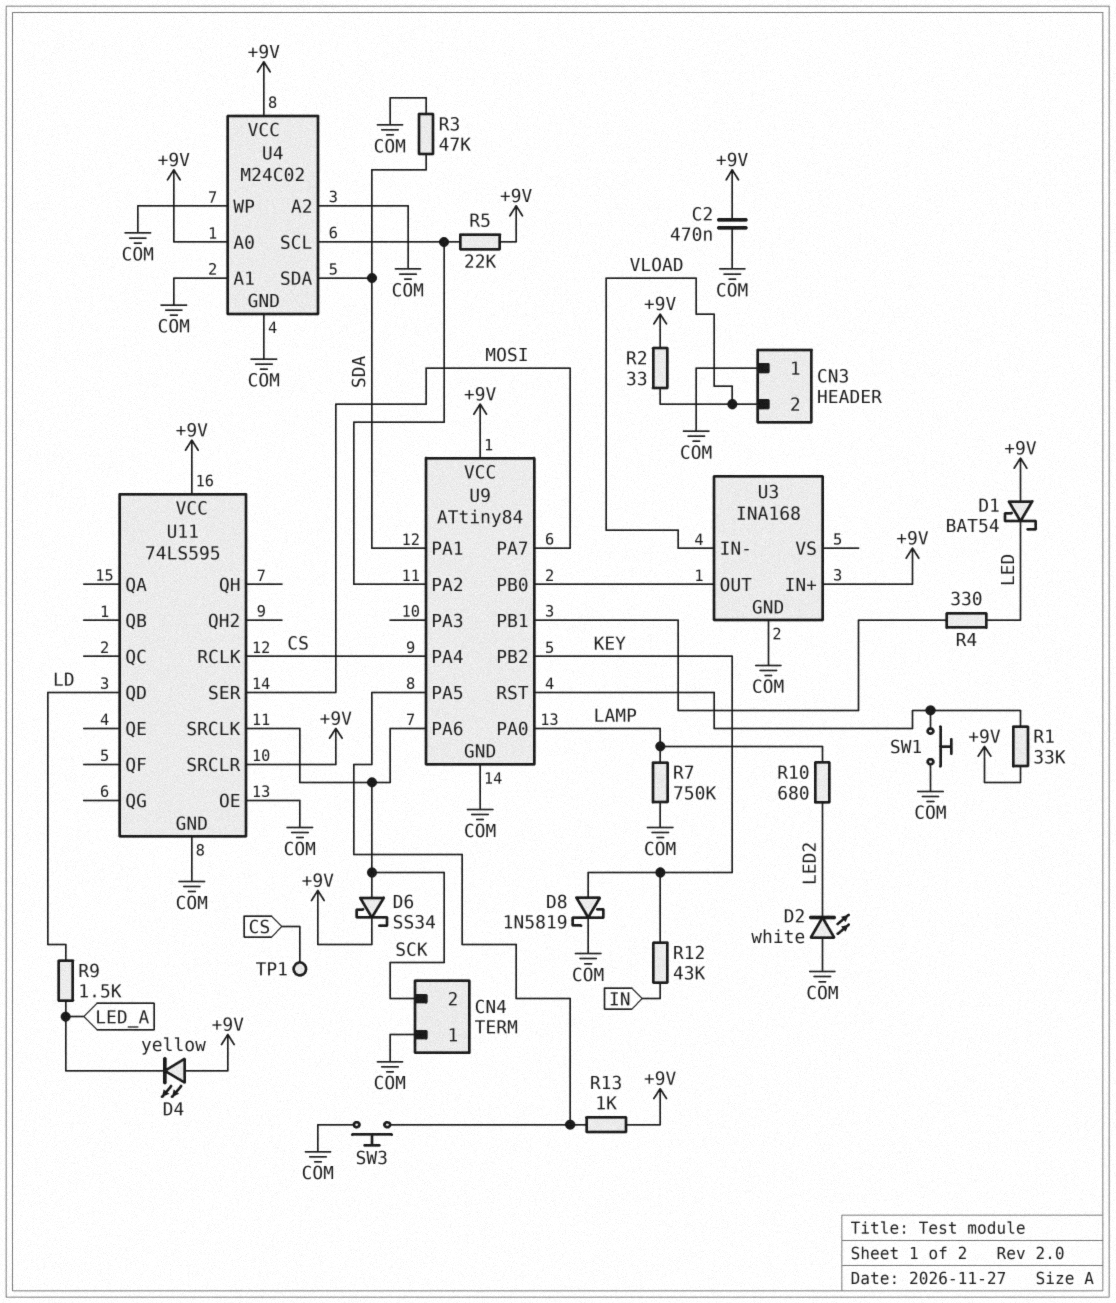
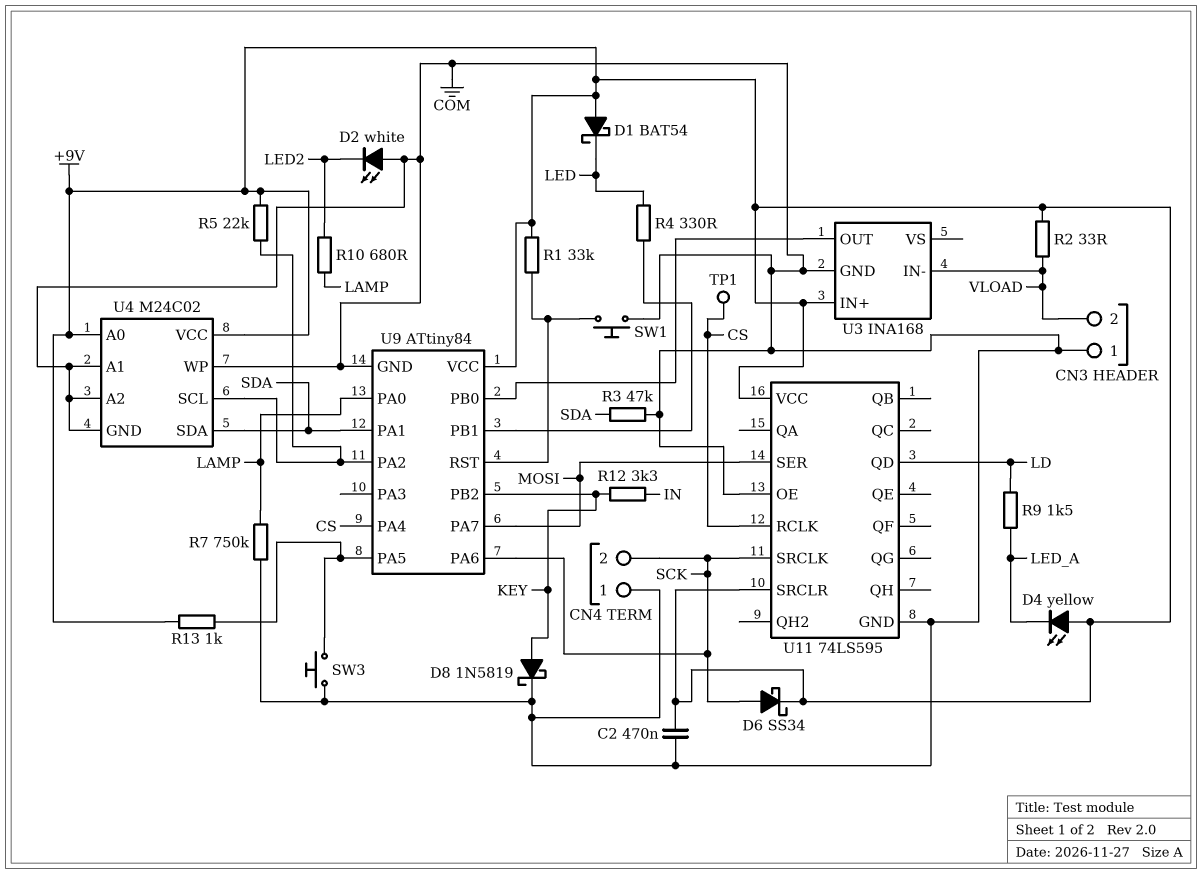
R12: 43k (IN, KEY) -> 3.3k (IN, KEY)

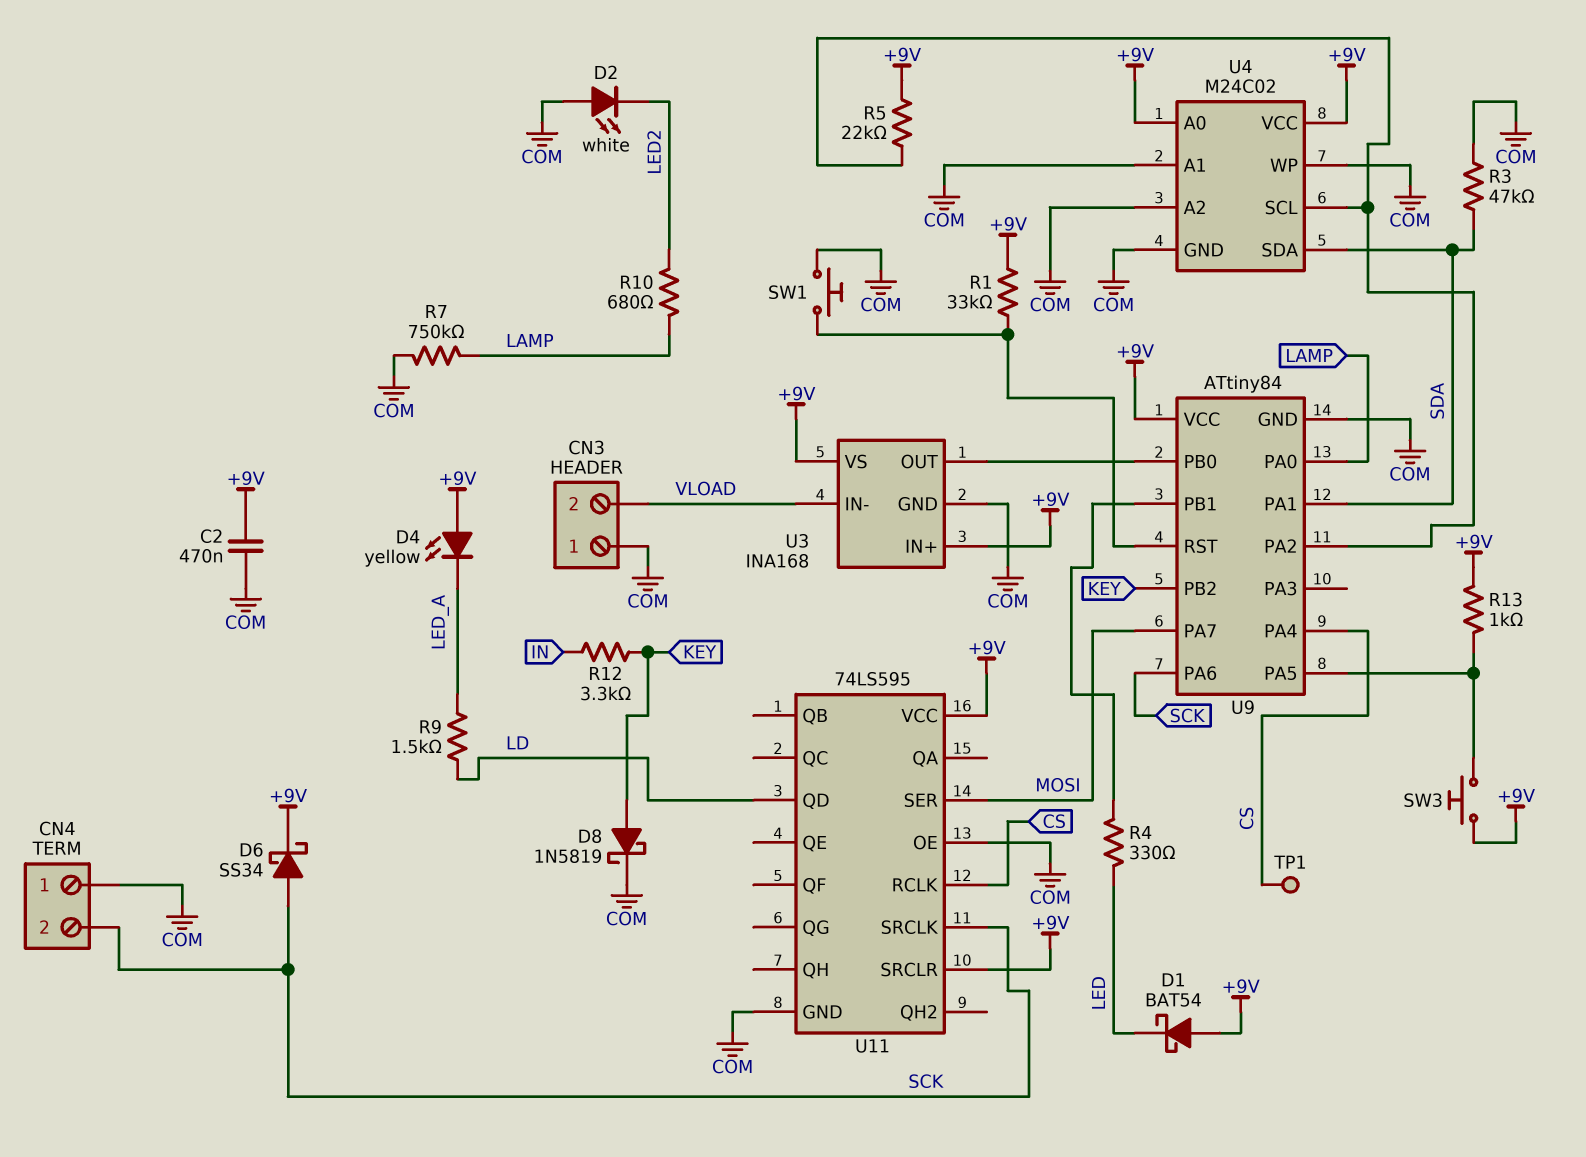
R2: 33 (+9V, VLOAD) -> none
SW3: button (COM, U9/PA5) -> button (+9V, U9/PA5)
U3 pin VS: none -> +9V

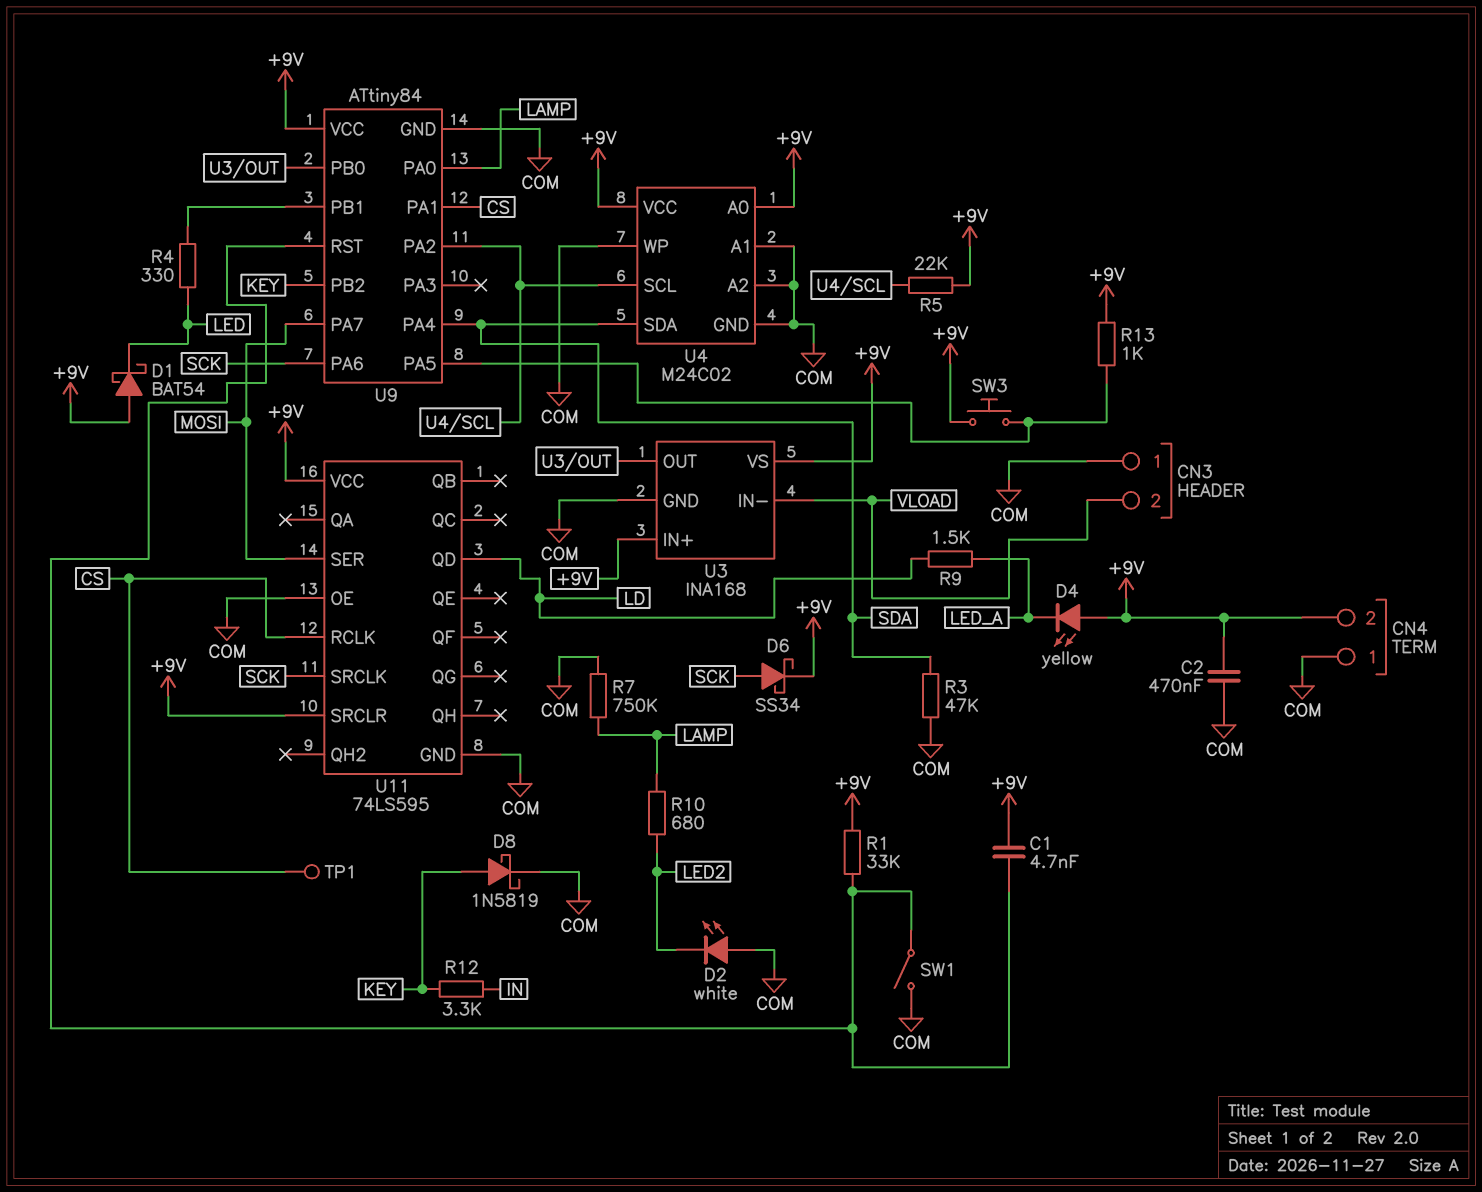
C1: none -> 4.7nF (+9V, U9/RST)
CN4 pin 2: SCK -> +9V
SW1: button (COM, U9/RST) -> switch (COM, U9/RST)
U9 pin PA1: SDA -> CS
U9 pin PA4: CS -> SDA

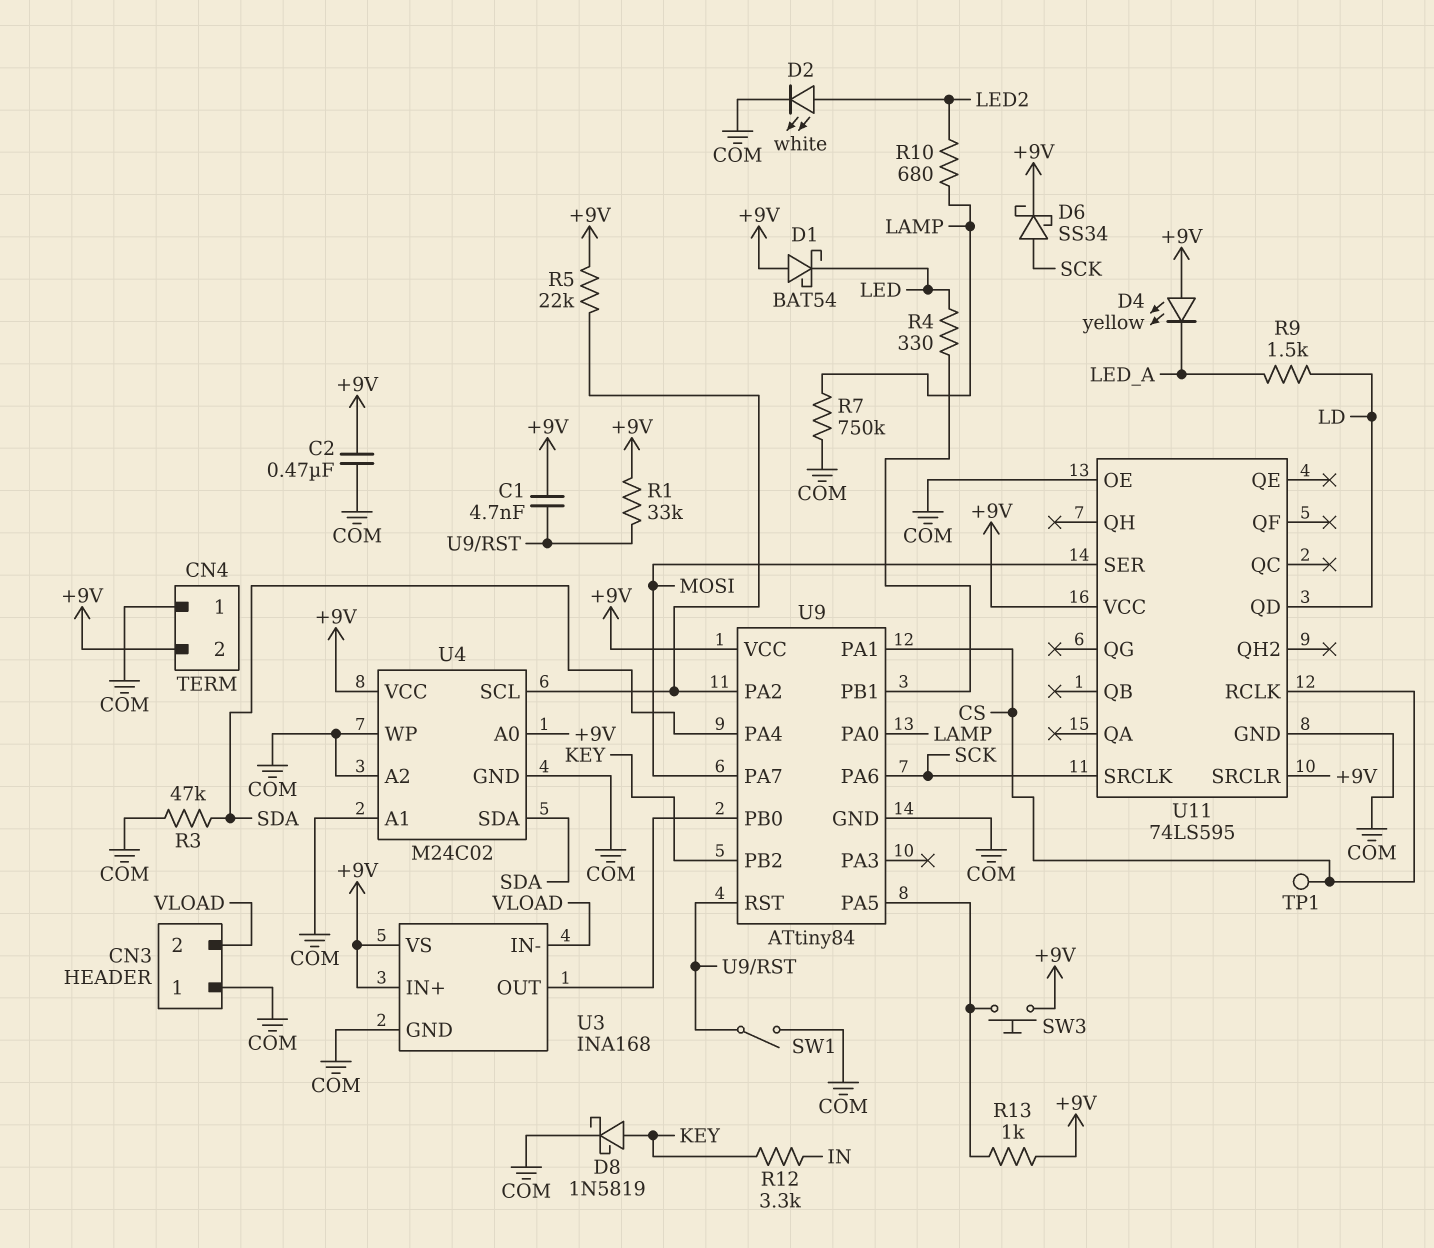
D2: LED white (A COM, K LED2) -> LED white (A LED2, K COM)

